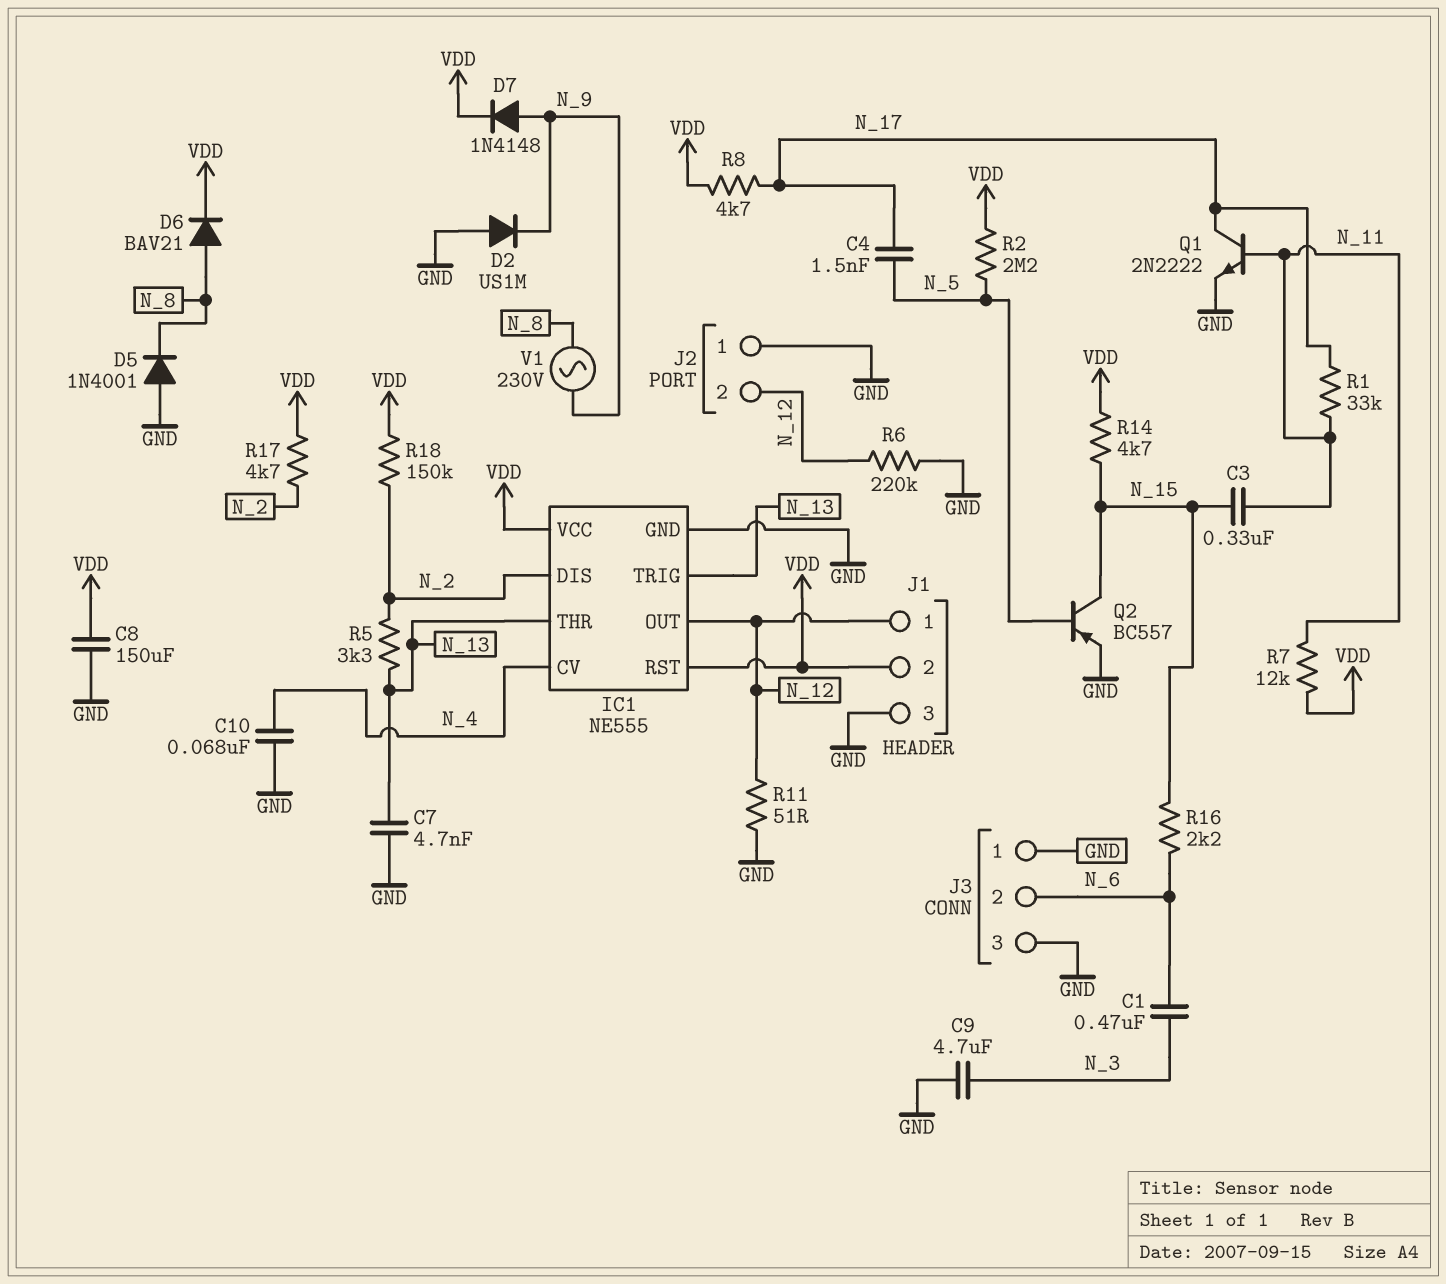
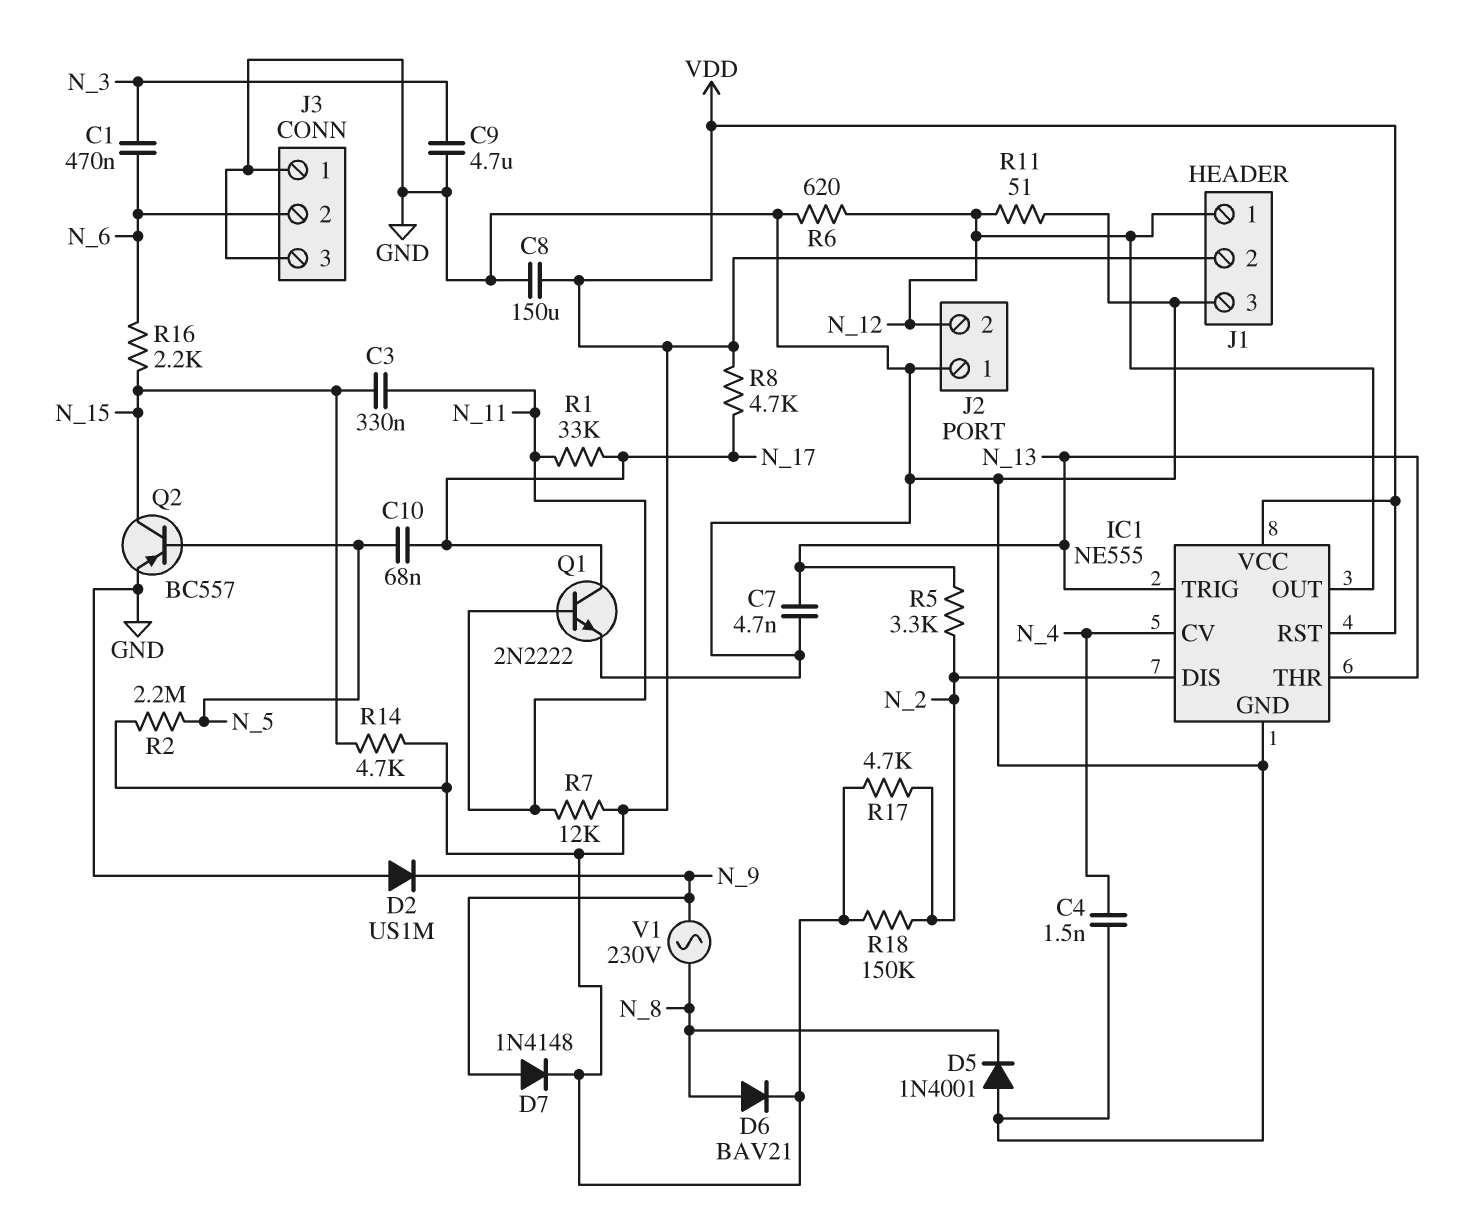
C4: 1.5nF (N_5, N_17) -> 1.5nF (GND, N_4)
C10: 68nF (GND, N_4) -> 68nF (N_5, N_17)
R6: 220k (GND, N_12) -> 620 (GND, N_12)

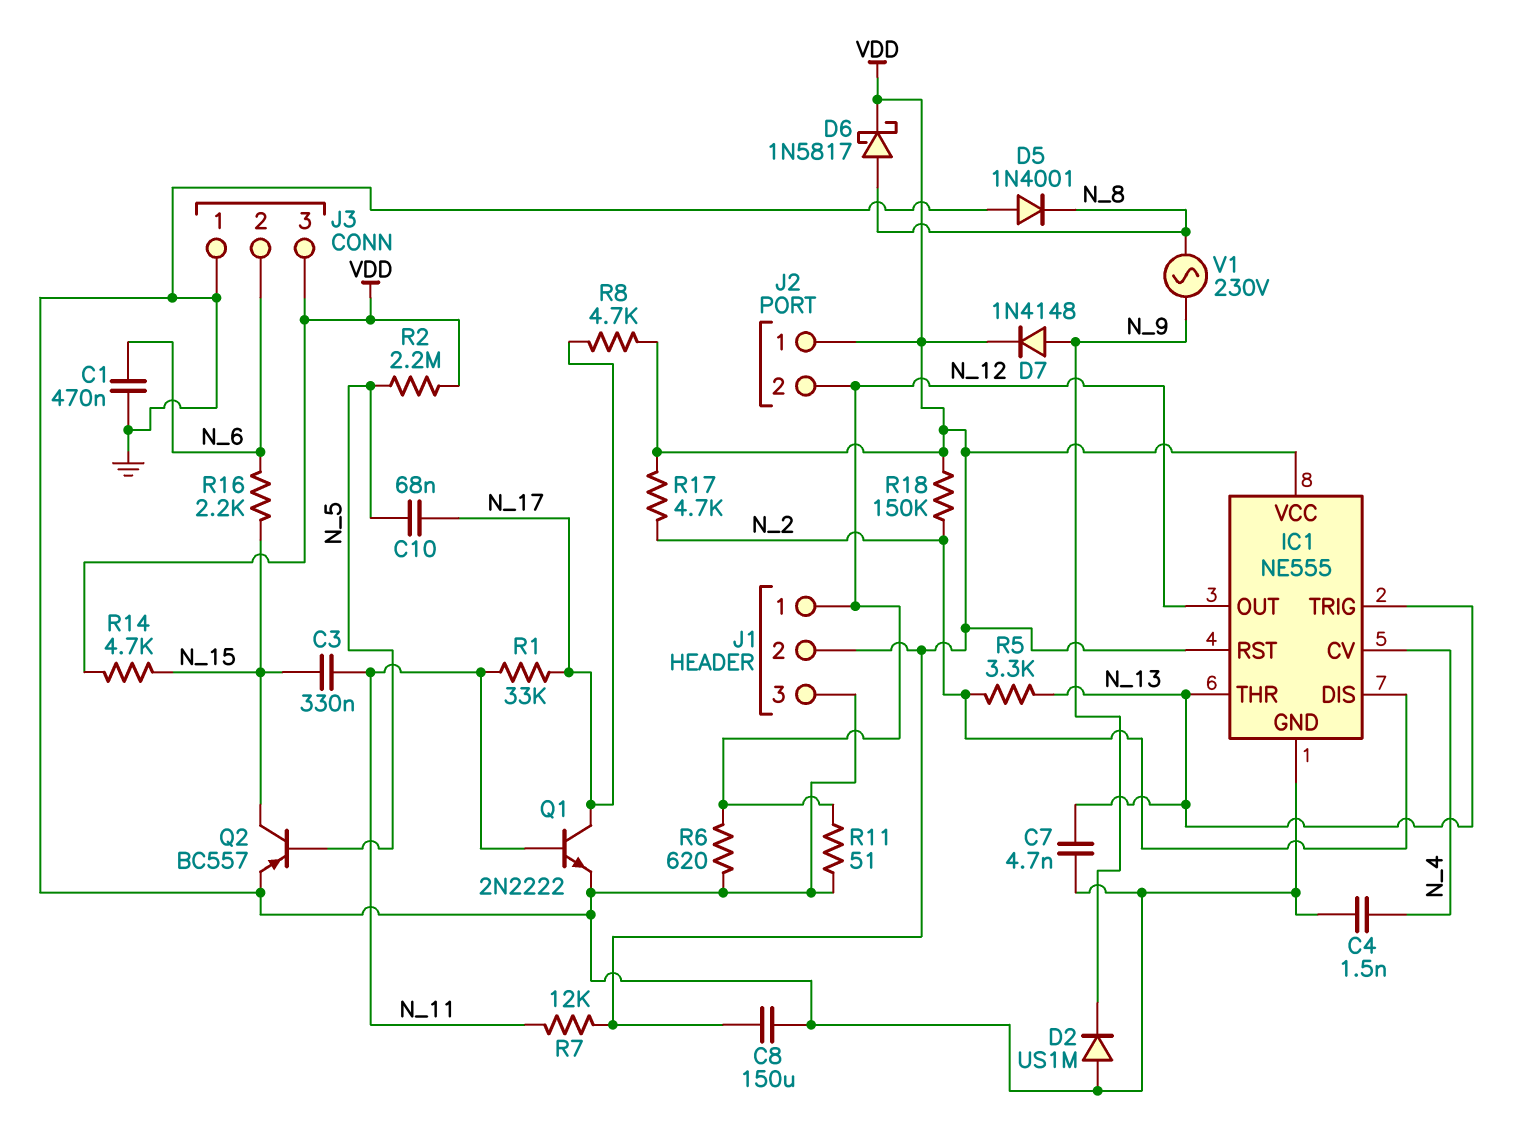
C1: 470nF (N_3, N_6) -> 470nF (GND, N_6)
C9: 4.7uF (GND, N_3) -> none
D6: diode BAV21 (A N_8, K VDD) -> schottky 1N5817 (A N_8, K VDD)
J2 pin 1: GND -> VDD
J3 pin 3: GND -> VDD

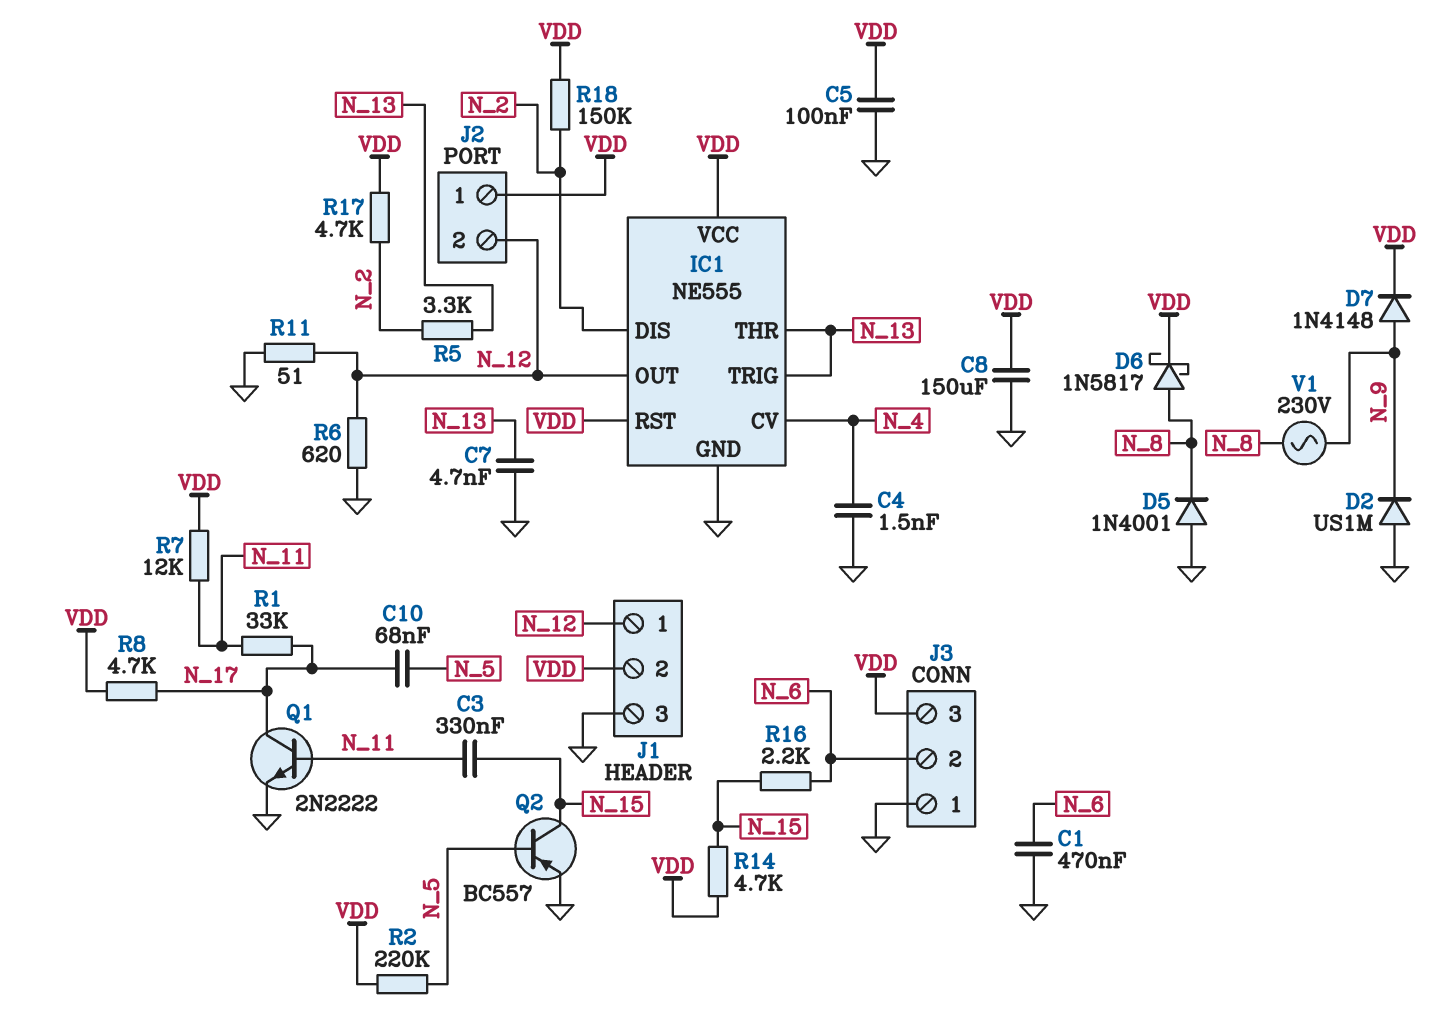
C5: none -> 100nF (GND, VDD)
R2: 2.2M (N_5, VDD) -> 220k (N_5, VDD)

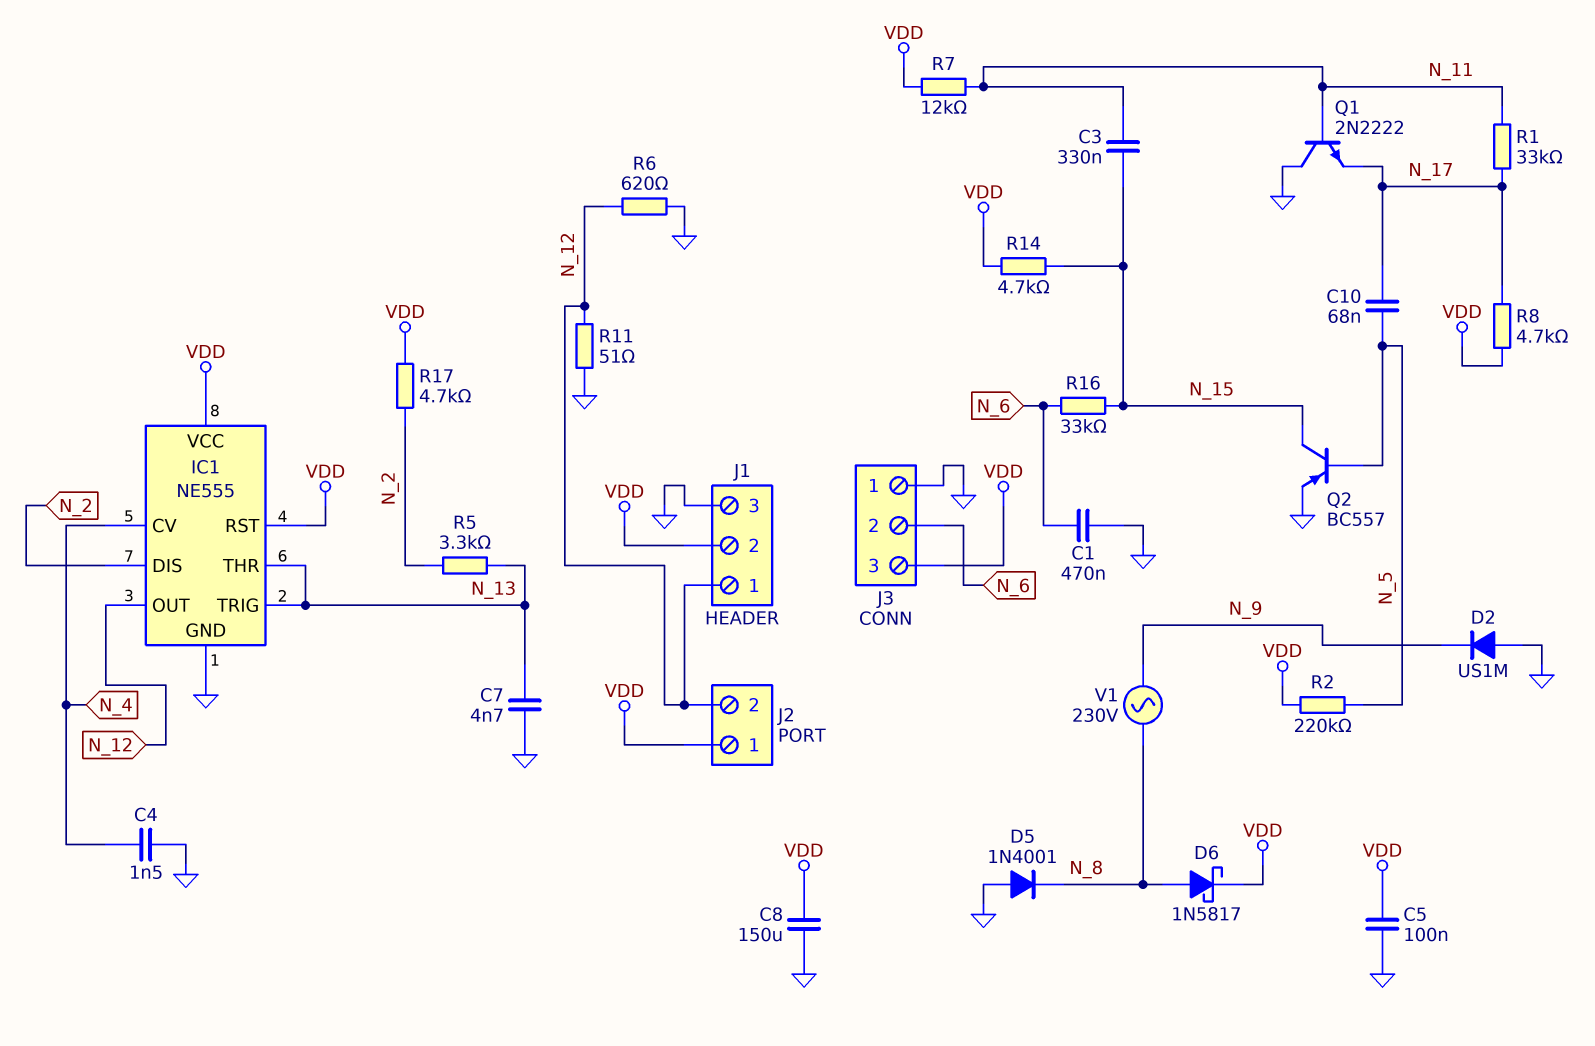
D7: diode 1N4148 (A N_9, K VDD) -> none
Q1: NPN 2N2222 (B N_11, C N_17, E GND) -> NPN 2N2222 (B N_11, C GND, E N_17)
R16: 2.2k (N_6, N_15) -> 33k (N_6, N_15)
R18: 150k (N_2, VDD) -> none

